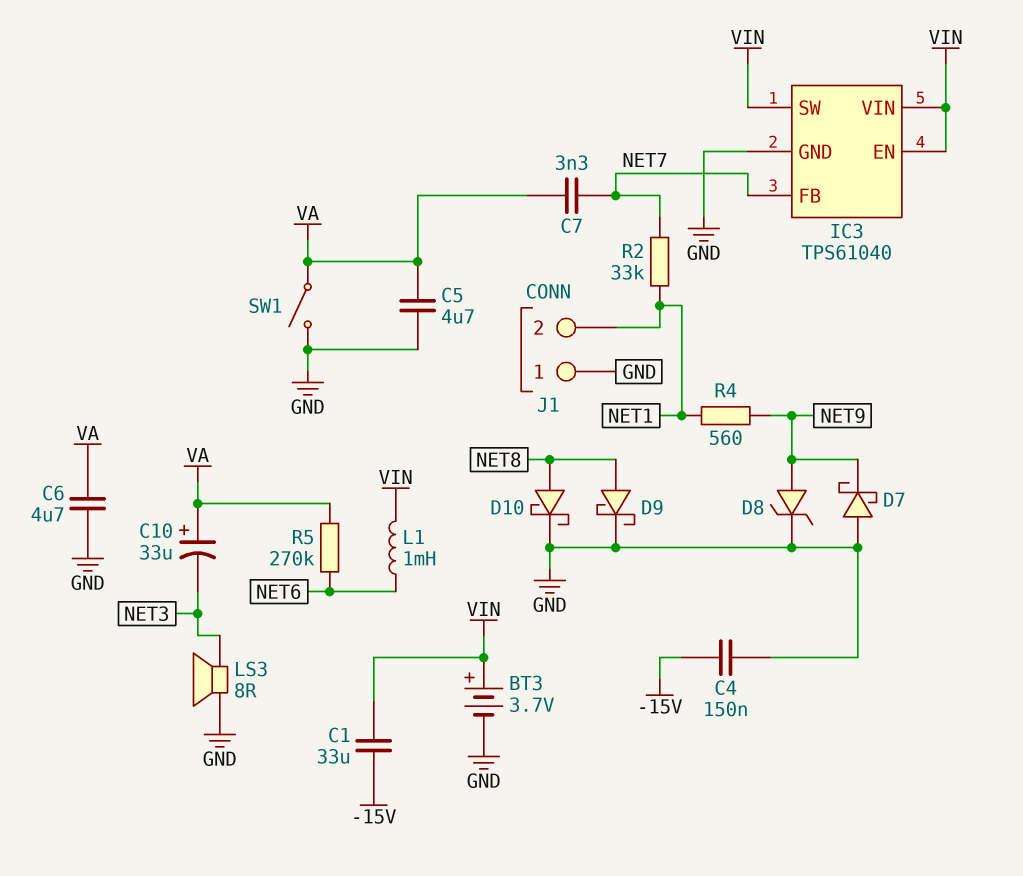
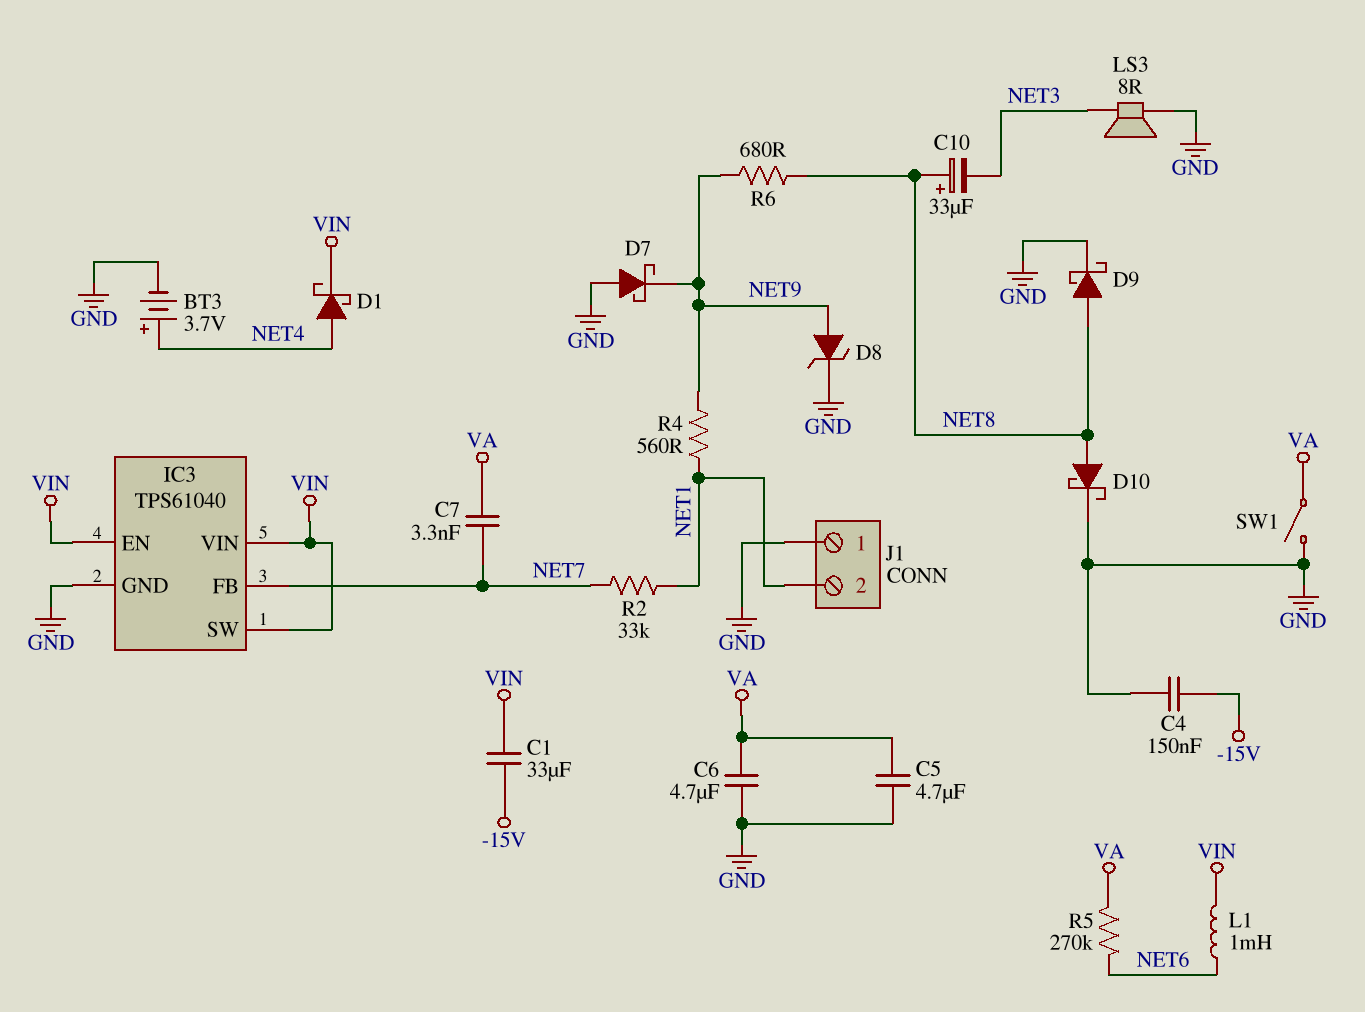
BT3: 3.7V (plus VIN, minus GND) -> 3.7V (plus NET4, minus GND)
C10: 33uF (plus VA, minus NET3) -> 33uF (plus NET8, minus NET3)
D1: none -> schottky (A NET4, K VIN)
R6: none -> 680 (NET8, NET9)

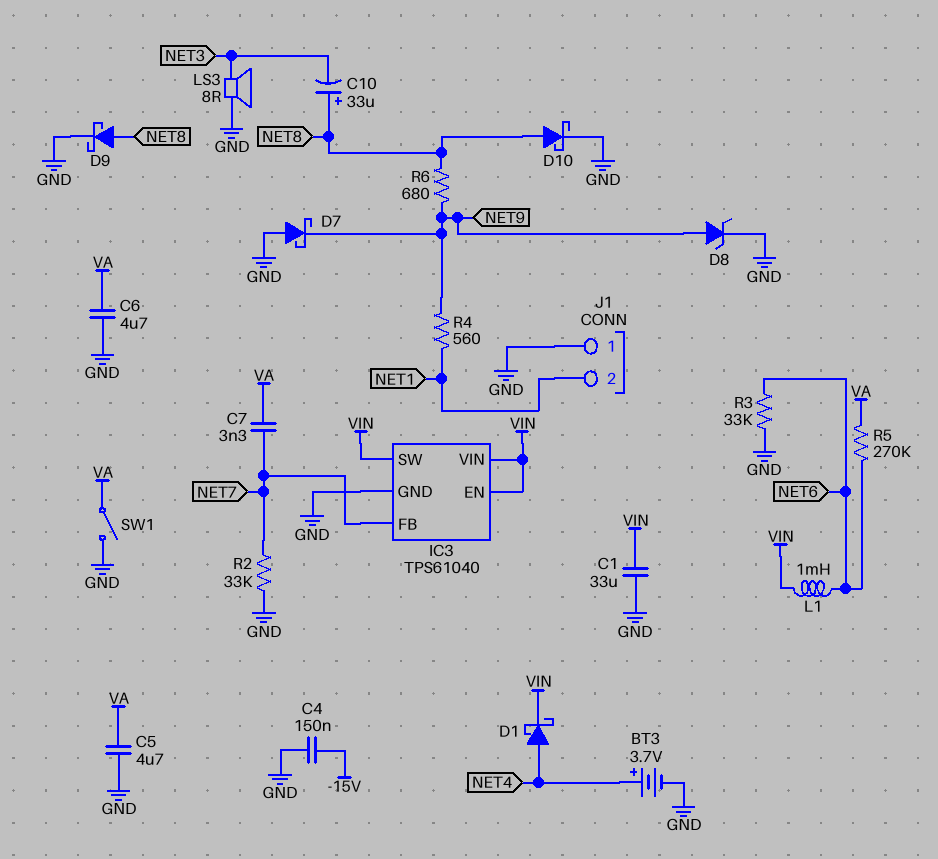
C1: 33uF (-15V, VIN) -> 33uF (GND, VIN)
R2: 33k (NET1, NET7) -> 33k (GND, NET7)
R3: none -> 33k (GND, NET6)

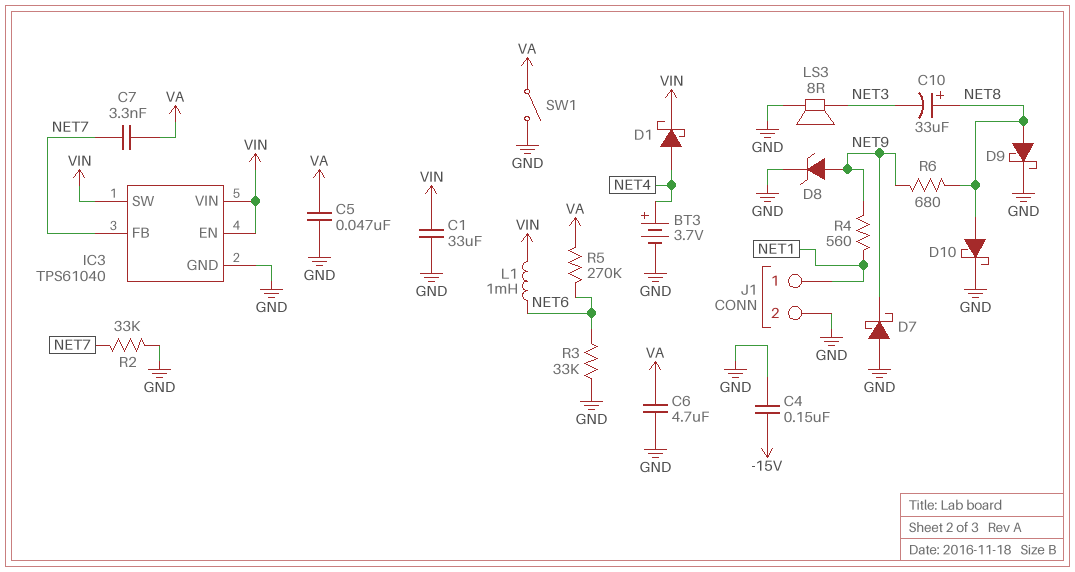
C5: 4.7uF (GND, VA) -> 47nF (GND, VA)
J1 pin 1: GND -> NET1
J1 pin 2: NET1 -> GND

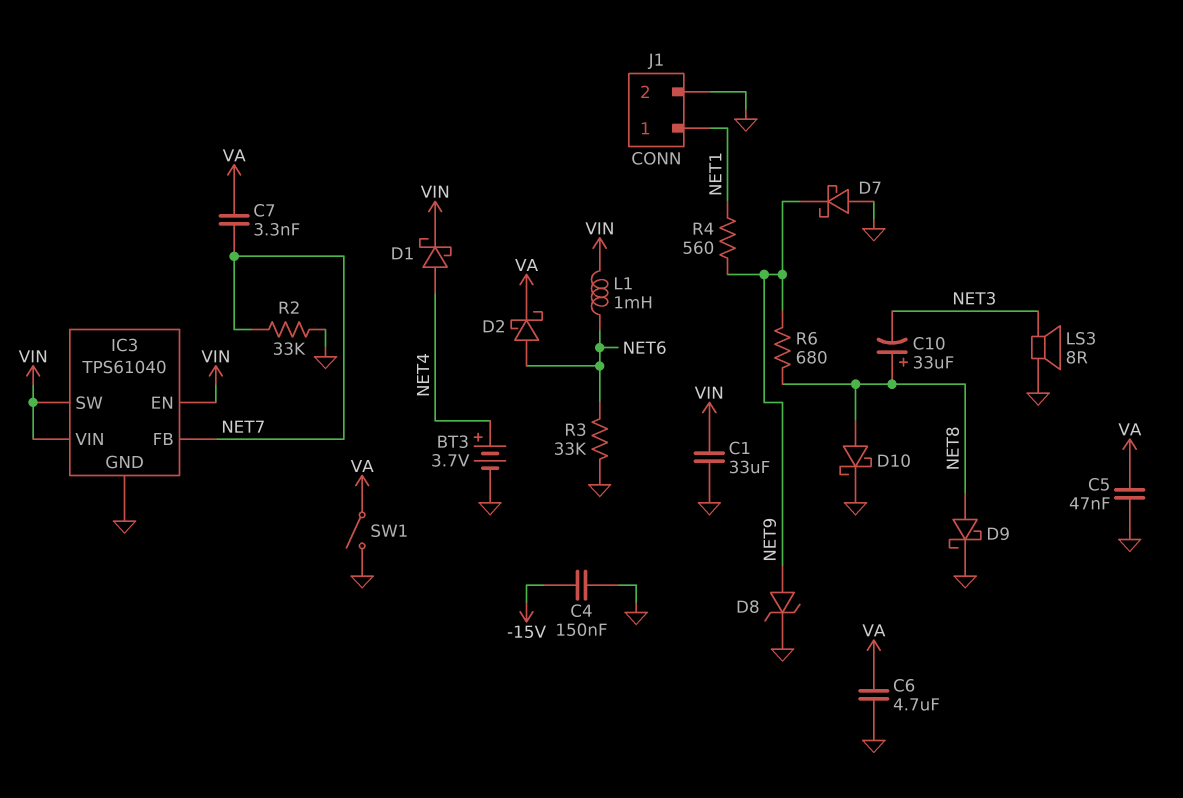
D2: none -> schottky (A NET6, K VA)
R5: 270k (NET6, VA) -> none

